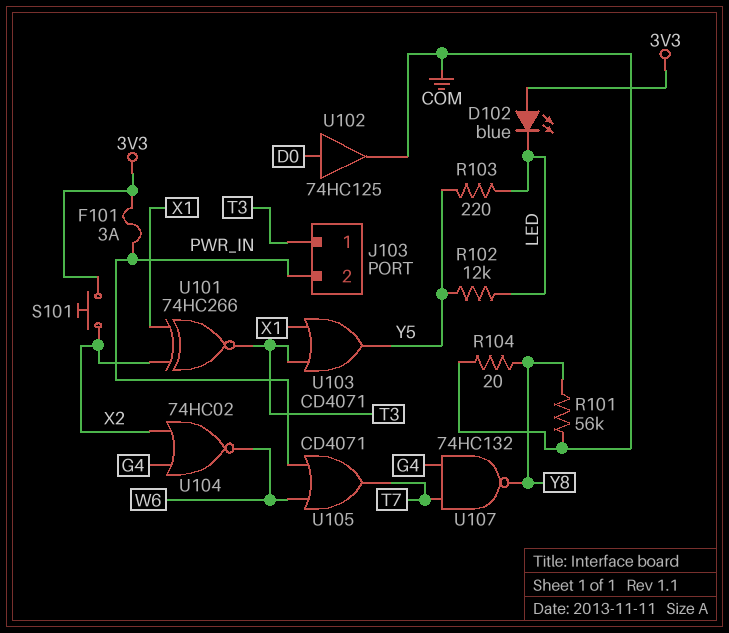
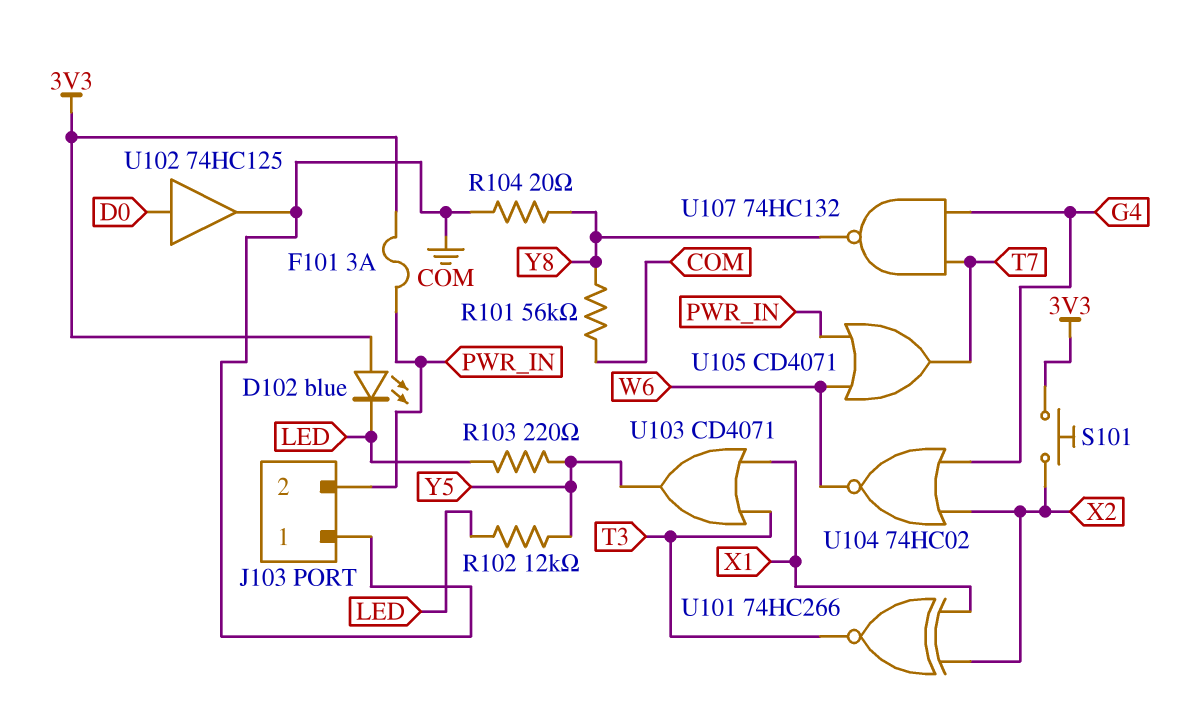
J103 pin 1: T3 -> COM

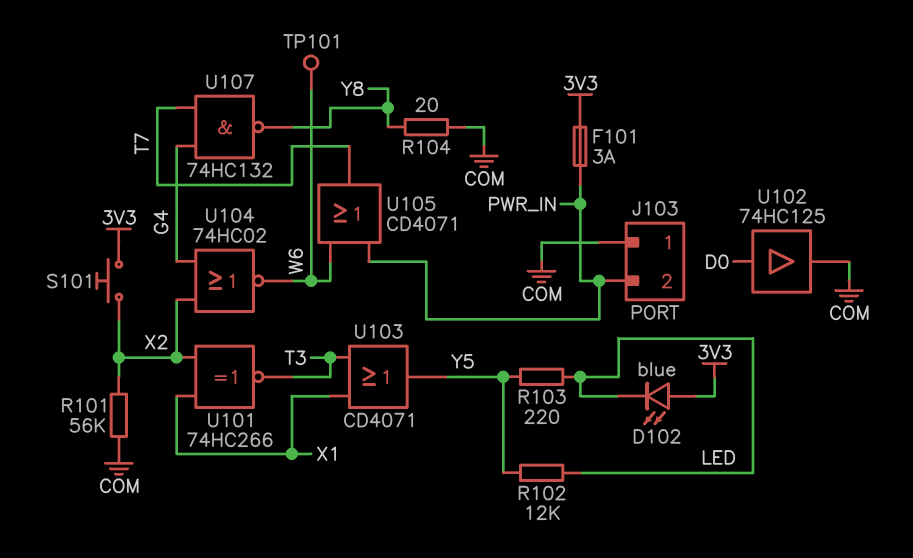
R101: 56k (COM, Y8) -> 56k (COM, X2)
TP101: none -> test point (W6)

